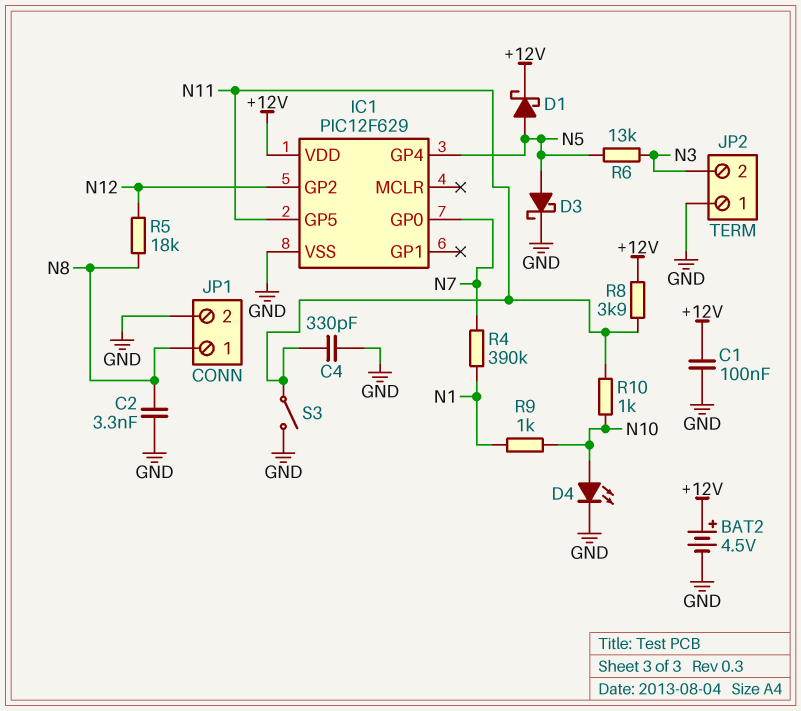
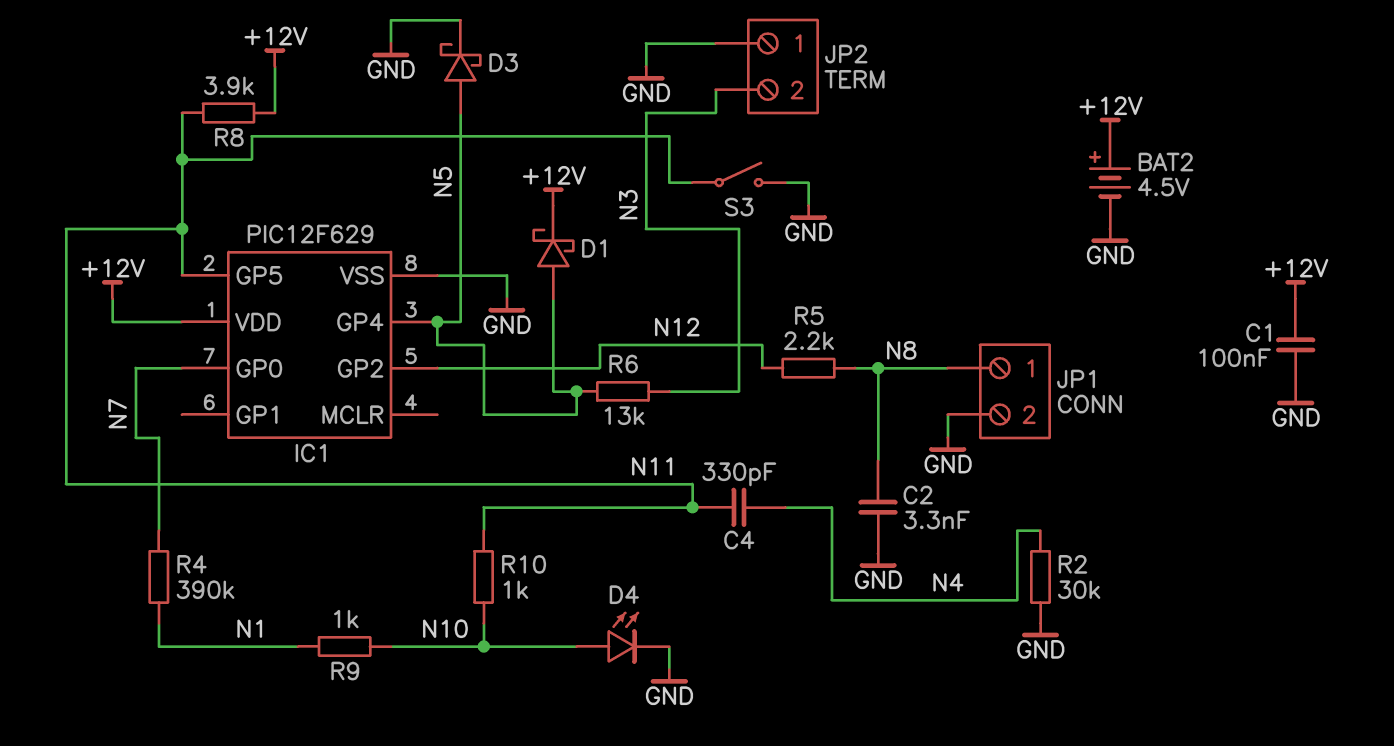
C4: 330pF (GND, N11) -> 330pF (N4, N11)
R2: none -> 30k (GND, N4)
R5: 18k (N8, N12) -> 2.2k (N8, N12)

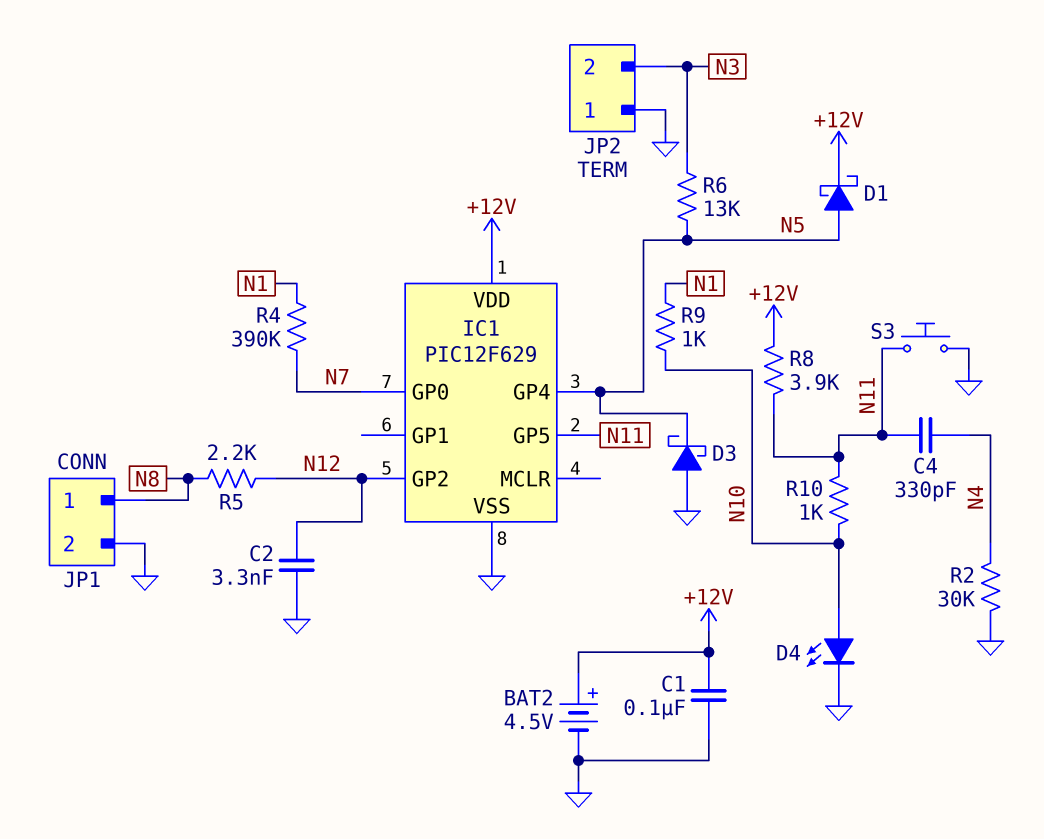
C2: 3.3nF (GND, N8) -> 3.3nF (GND, N12)
D3: schottky (A N5, K GND) -> schottky (A GND, K N5)
S3: switch (GND, N11) -> button (GND, N11)

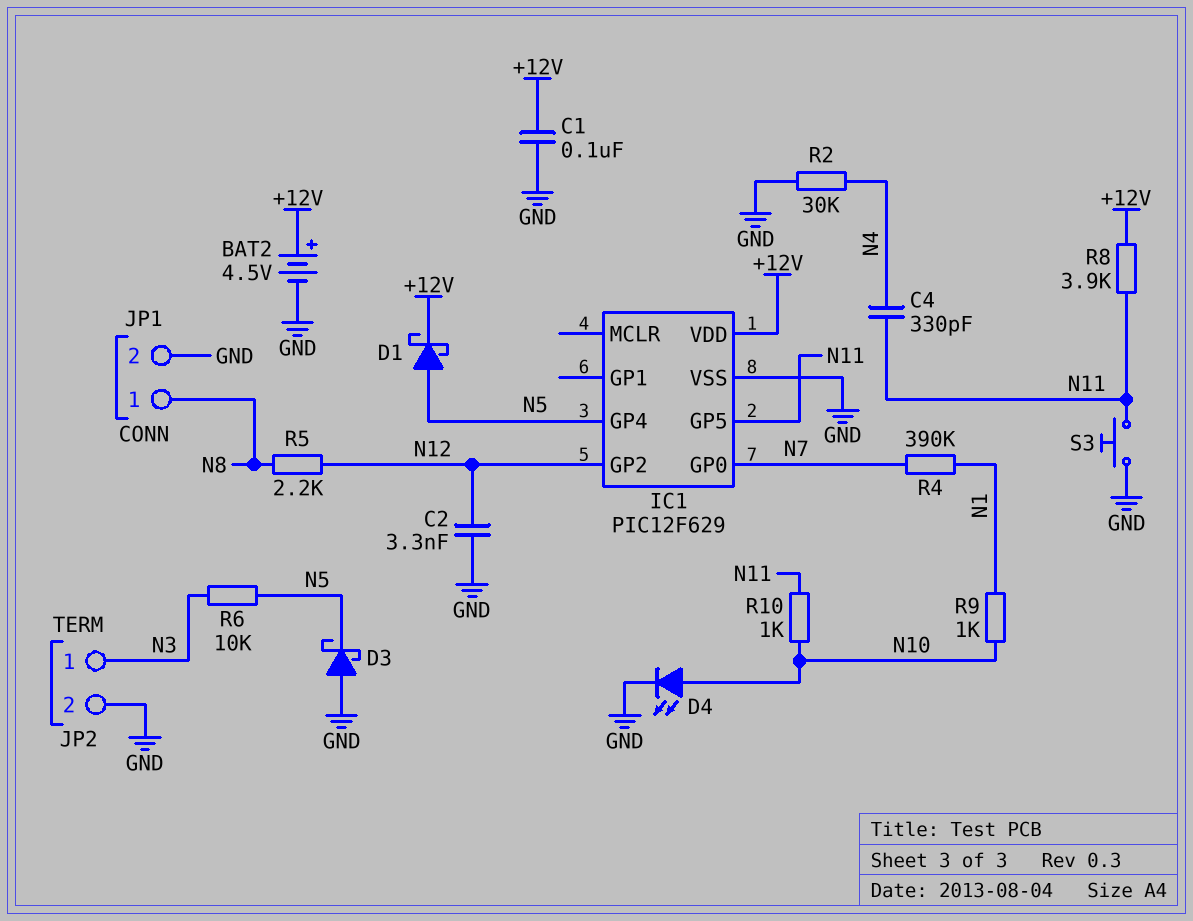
JP2 pin 1: GND -> N3
JP2 pin 2: N3 -> GND
R6: 13k (N3, N5) -> 10k (N3, N5)

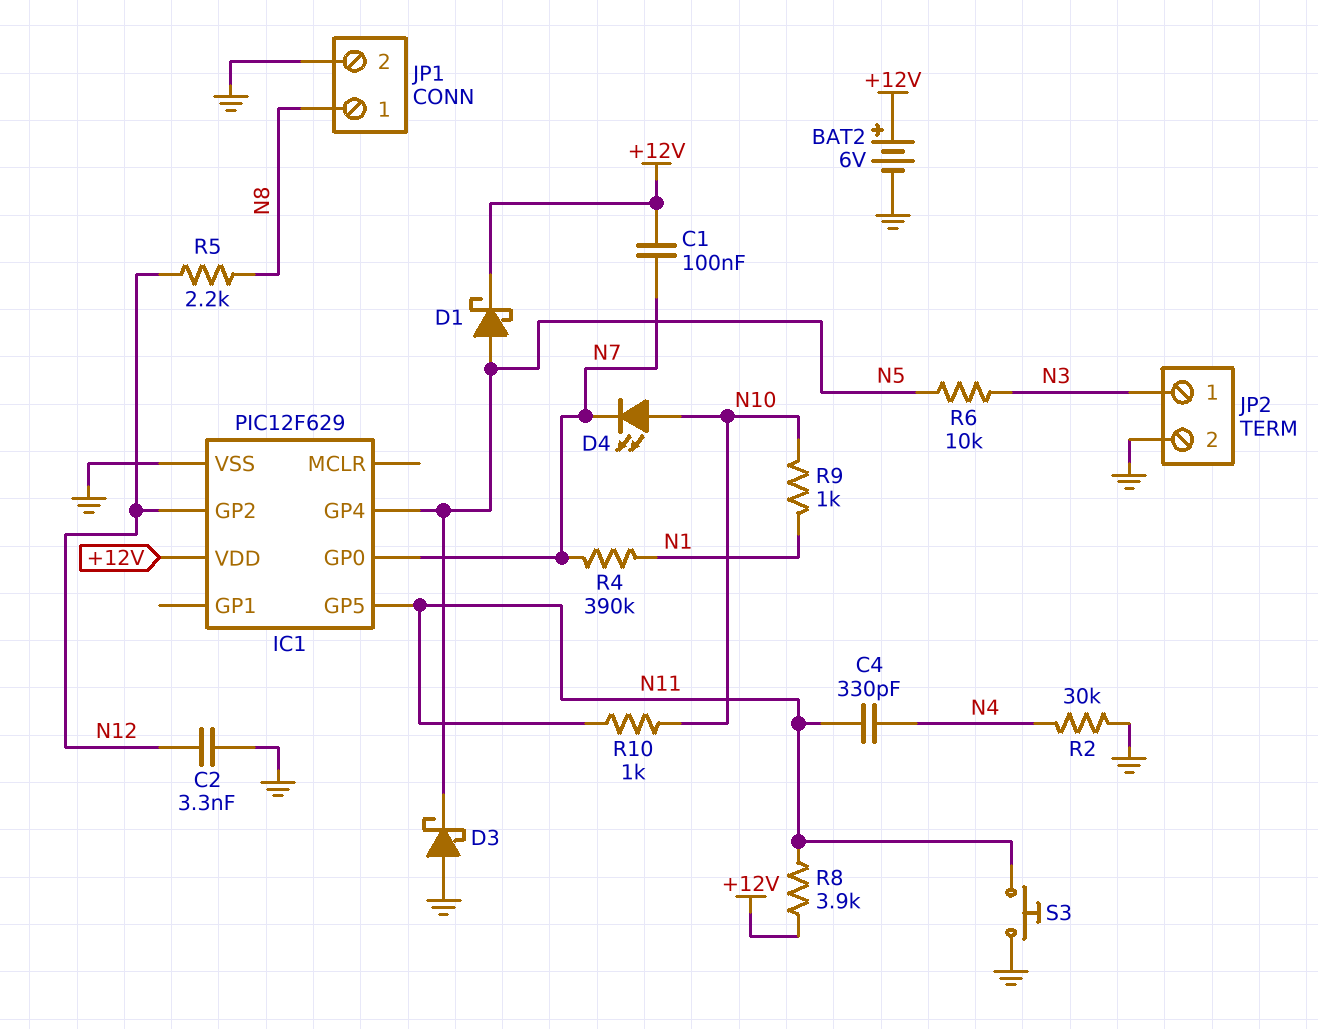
BAT2: 4.5V (plus +12V, minus GND) -> 6V (plus +12V, minus GND)
C1: 100nF (+12V, GND) -> 100nF (+12V, N7)
D4: LED (A N10, K GND) -> LED (A N10, K N7)

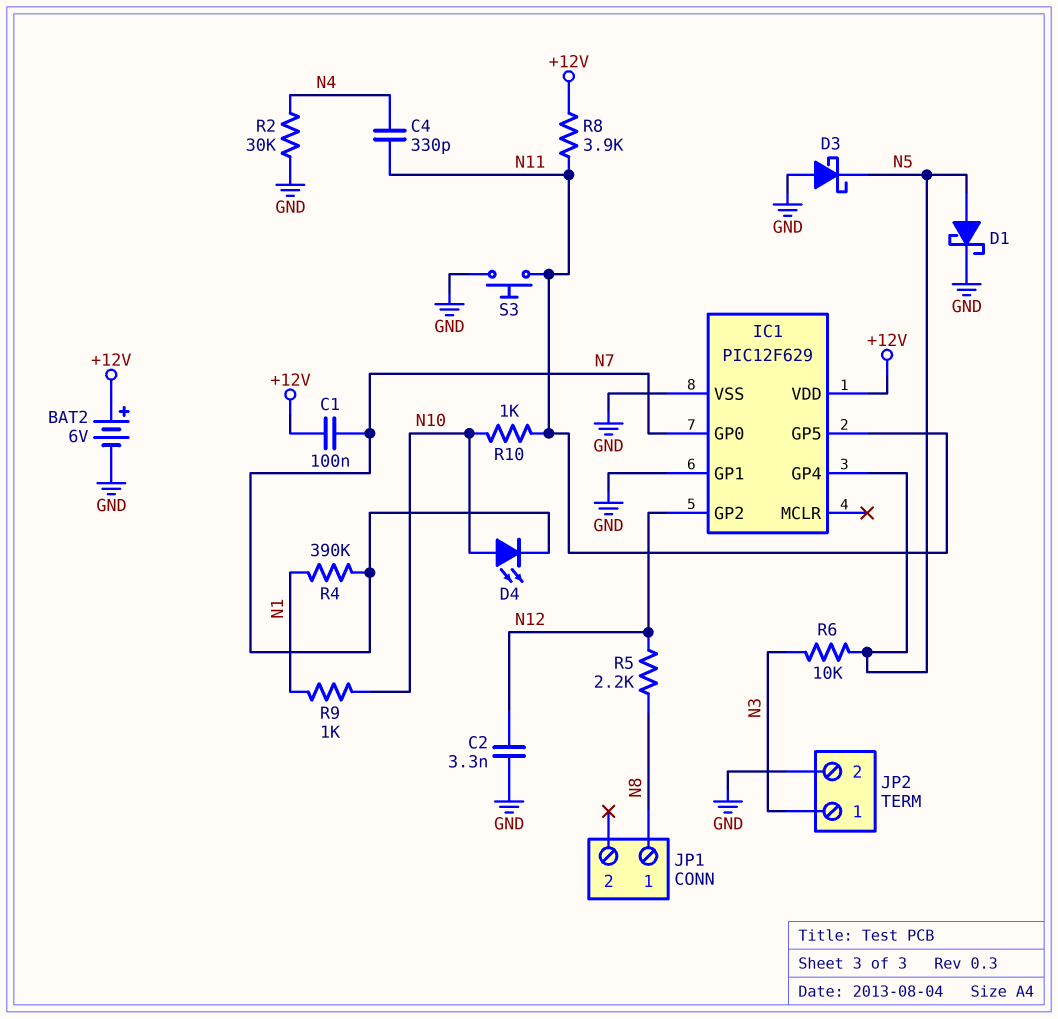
D1: schottky (A N5, K +12V) -> schottky (A N5, K GND)
IC1 pin GP1: none -> GND
JP1 pin 2: GND -> none

